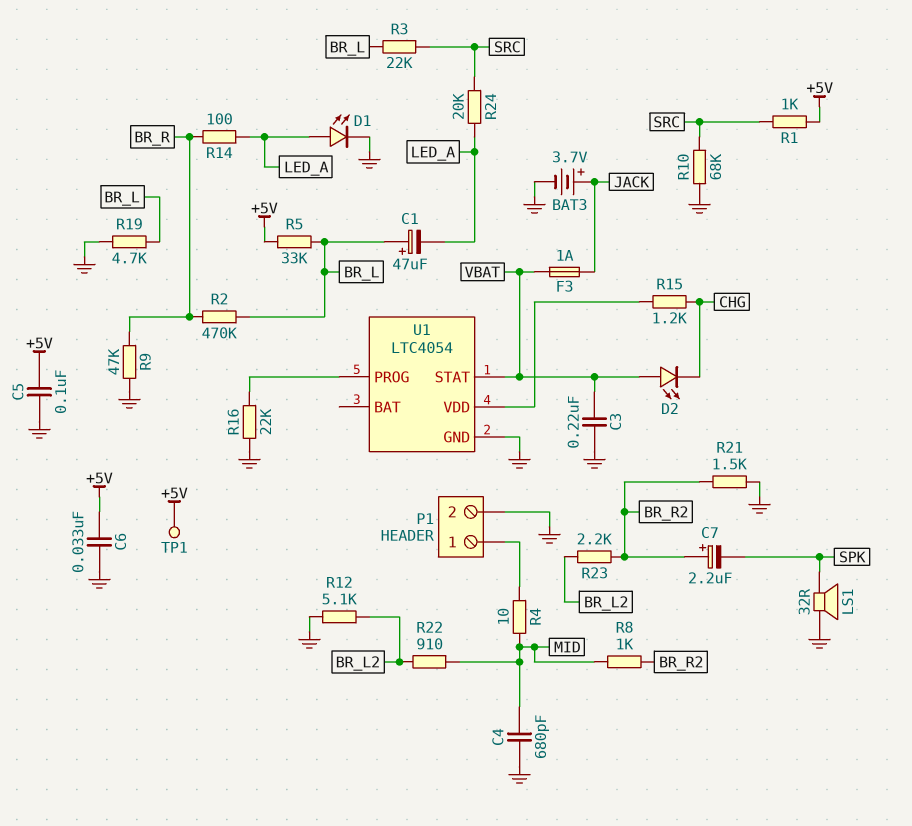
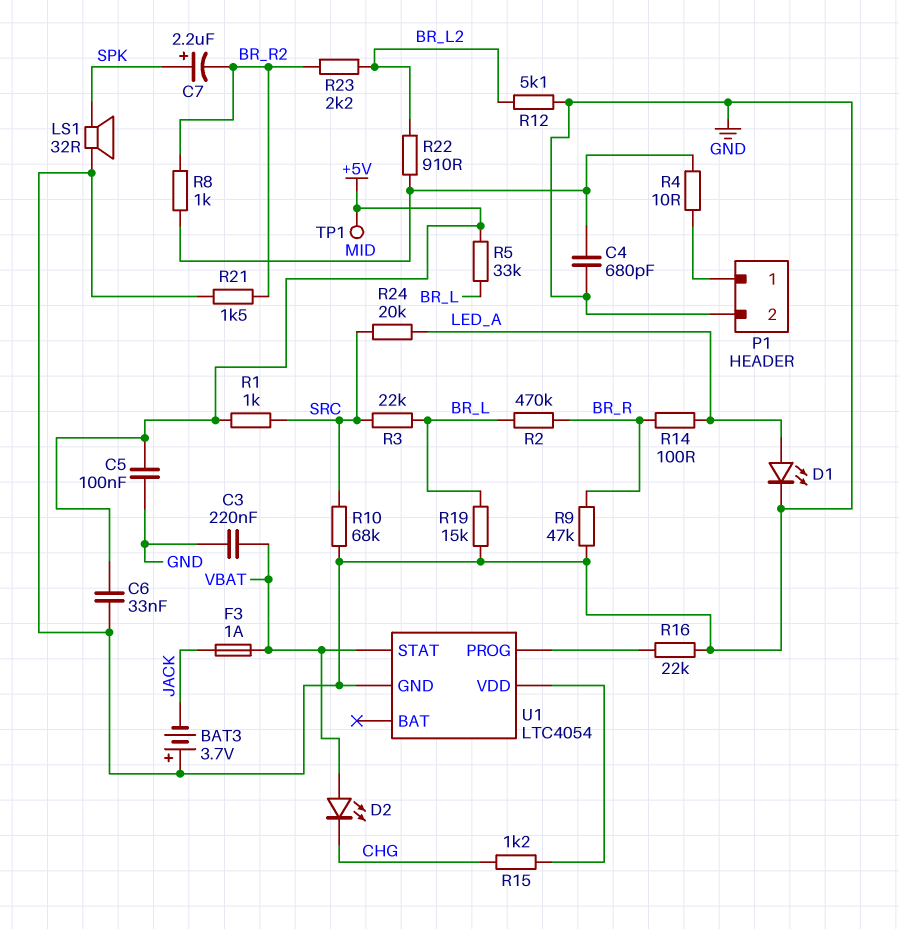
BAT3: 3.7V (plus JACK, minus GND) -> 3.7V (plus GND, minus JACK)
C1: 47uF (plus BR_L, minus LED_A) -> none
C7: 2.2uF (plus BR_R2, minus SPK) -> 2.2uF (plus SPK, minus BR_R2)
R19: 4.7k (BR_L, GND) -> 15k (BR_L, GND)

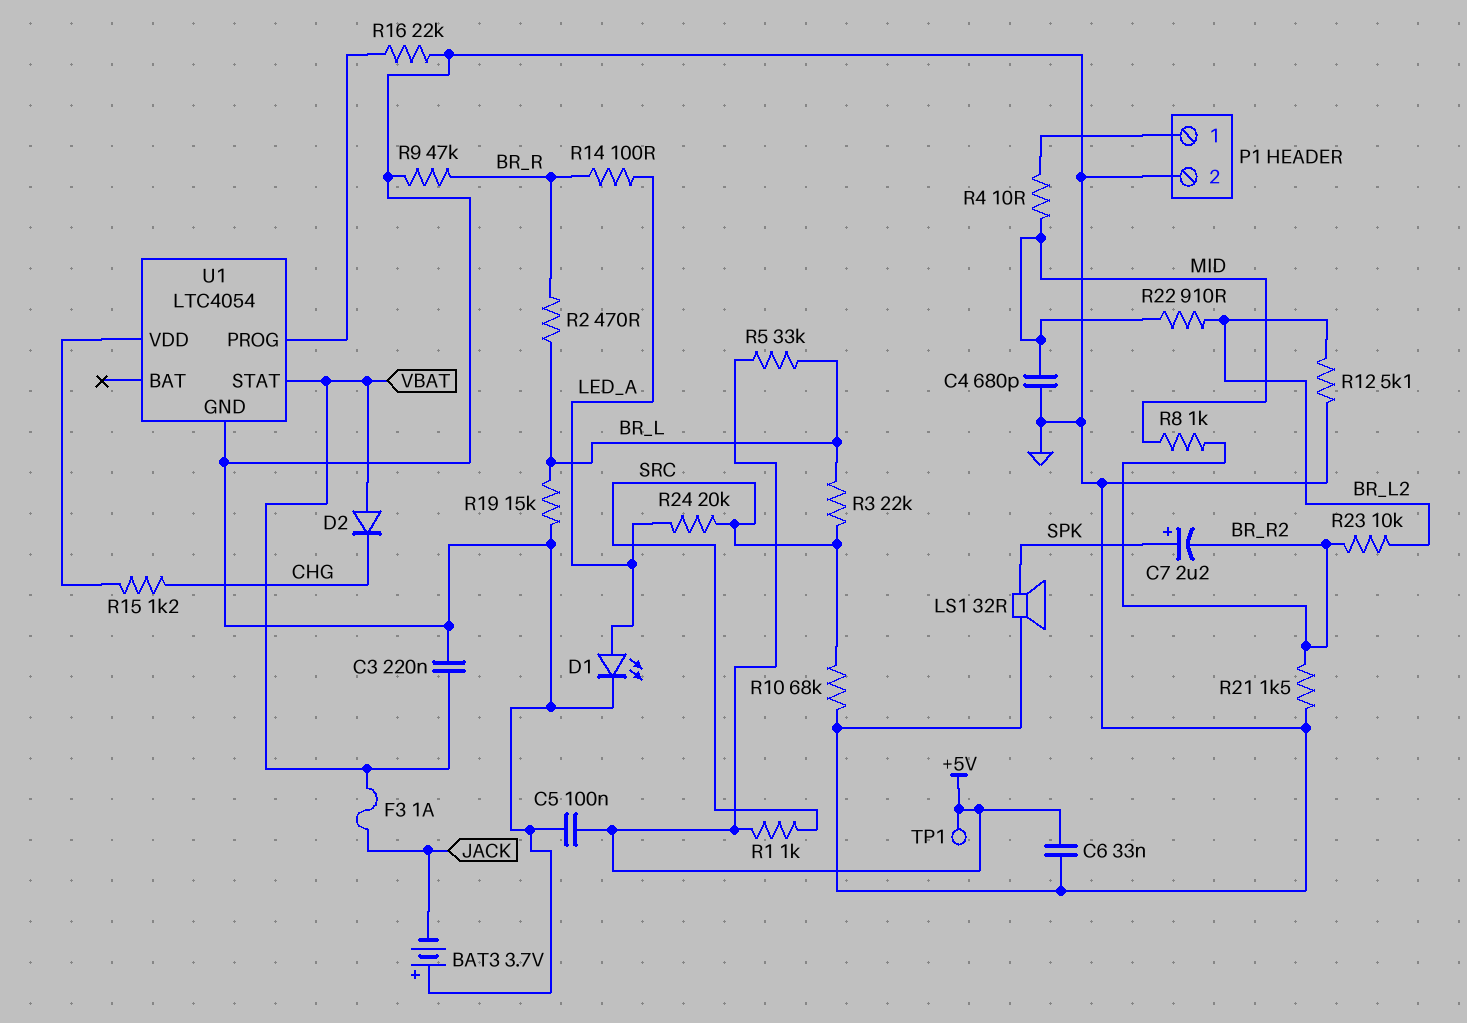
D2: LED (A VBAT, K CHG) -> diode (A VBAT, K CHG)
R2: 470k (BR_L, BR_R) -> 470 (BR_L, BR_R)
R23: 2.2k (BR_L2, BR_R2) -> 10k (BR_L2, BR_R2)

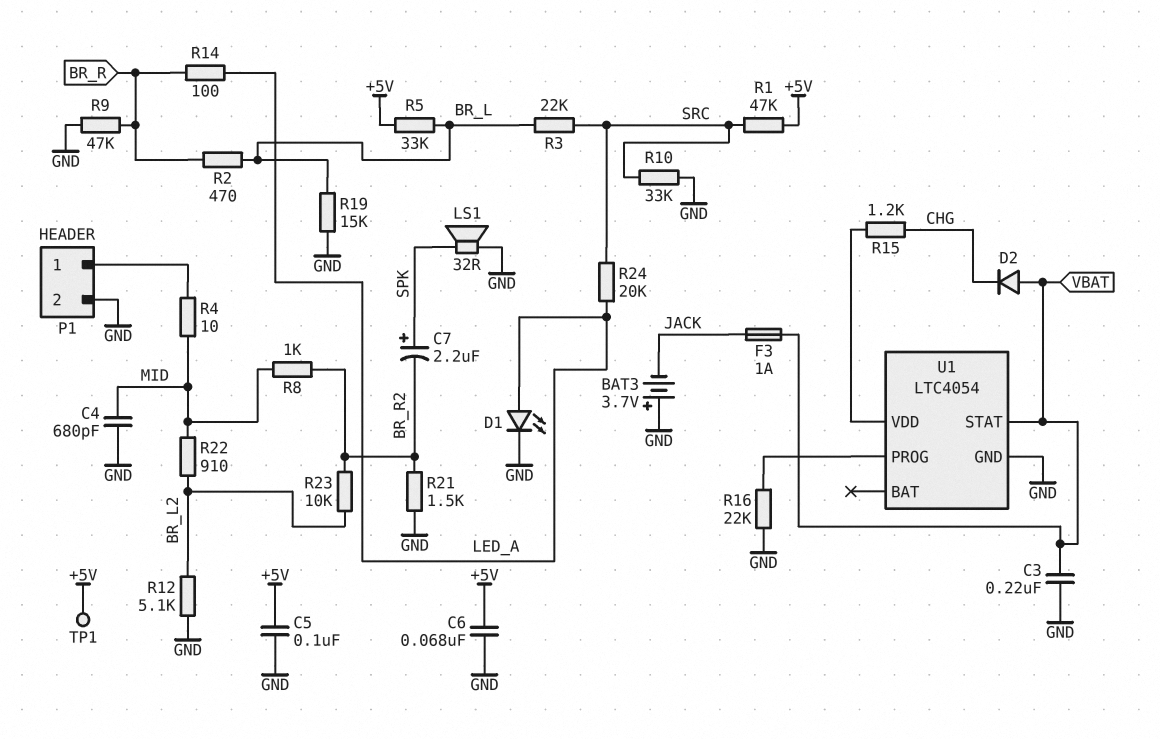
C6: 33nF (+5V, GND) -> 68nF (+5V, GND)
R1: 1k (+5V, SRC) -> 47k (+5V, SRC)
R10: 68k (GND, SRC) -> 33k (GND, SRC)

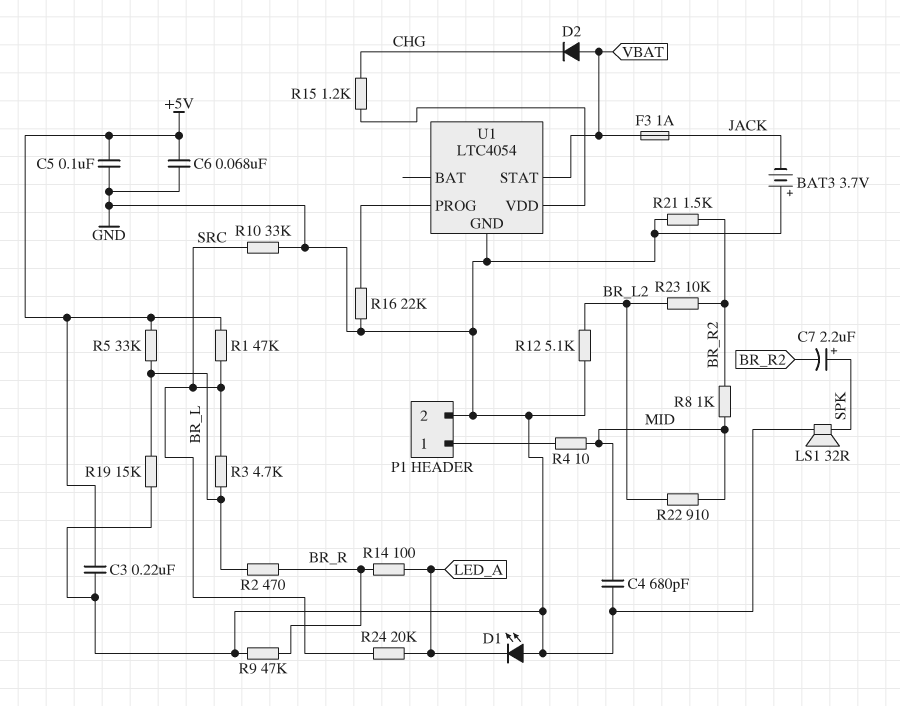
C3: 220nF (GND, VBAT) -> 220nF (+5V, GND)
D1: LED (A LED_A, K GND) -> LED (A GND, K LED_A)
R3: 22k (BR_L, SRC) -> 4.7k (BR_L, SRC)
TP1: test point (+5V) -> none

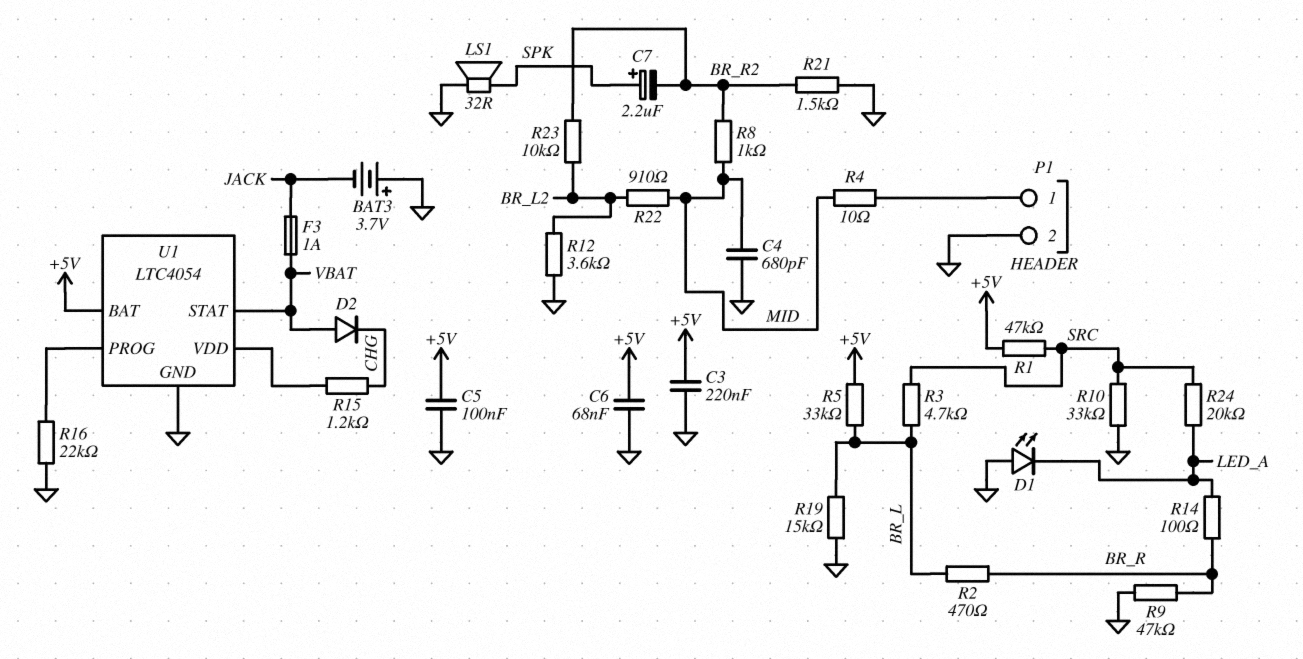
R12: 5.1k (BR_L2, GND) -> 3.6k (BR_L2, GND)
U1 pin BAT: none -> +5V

